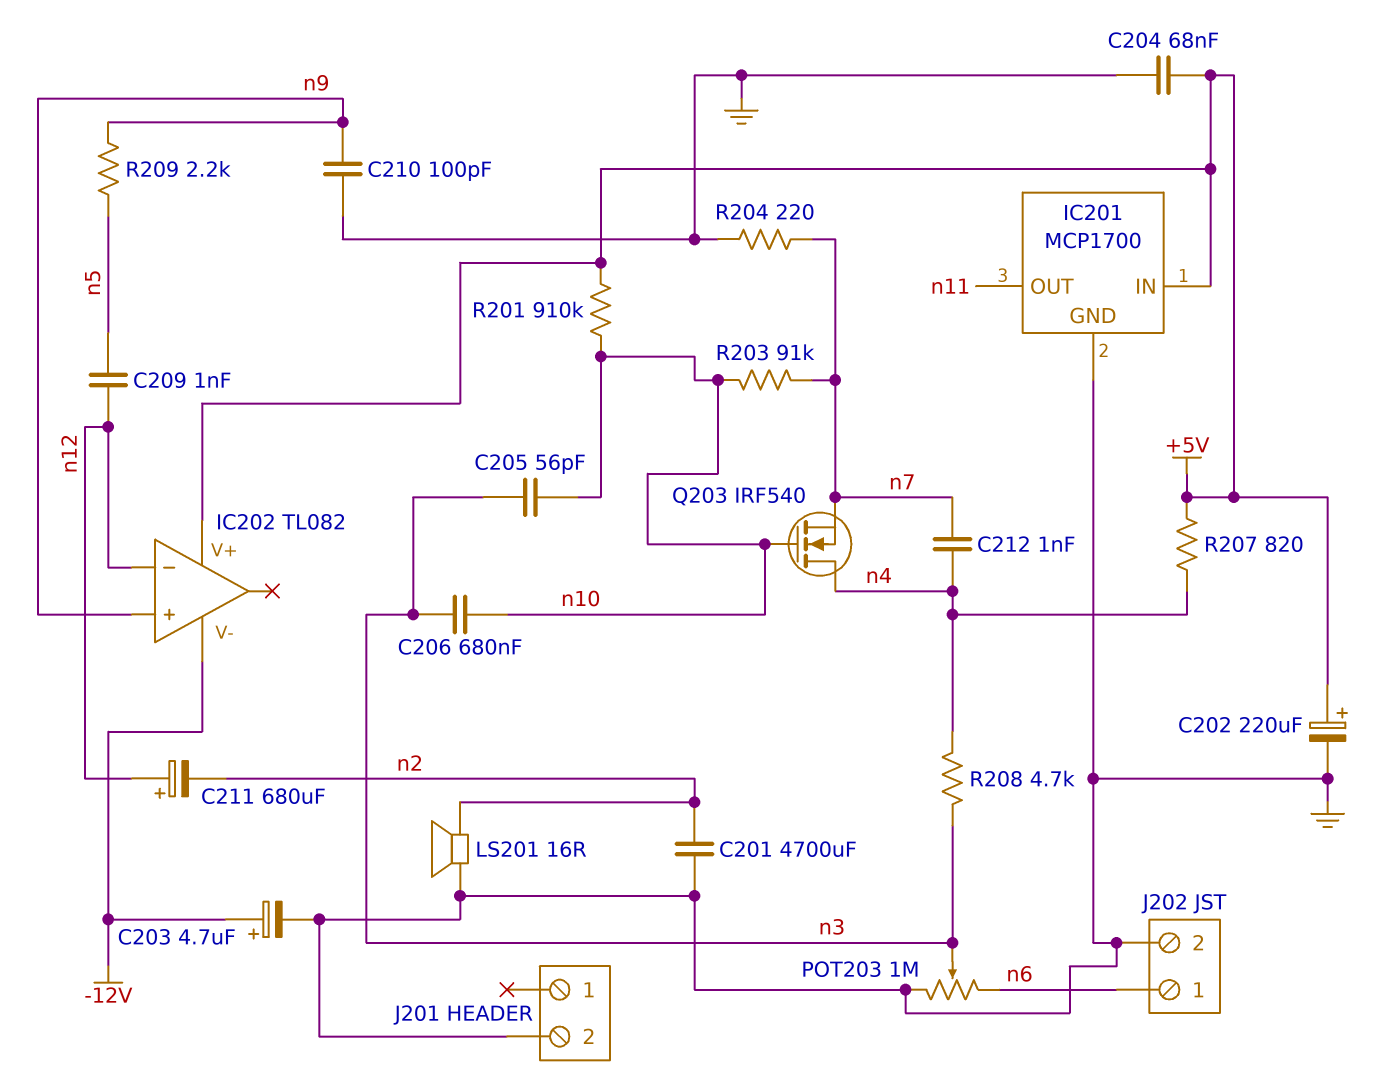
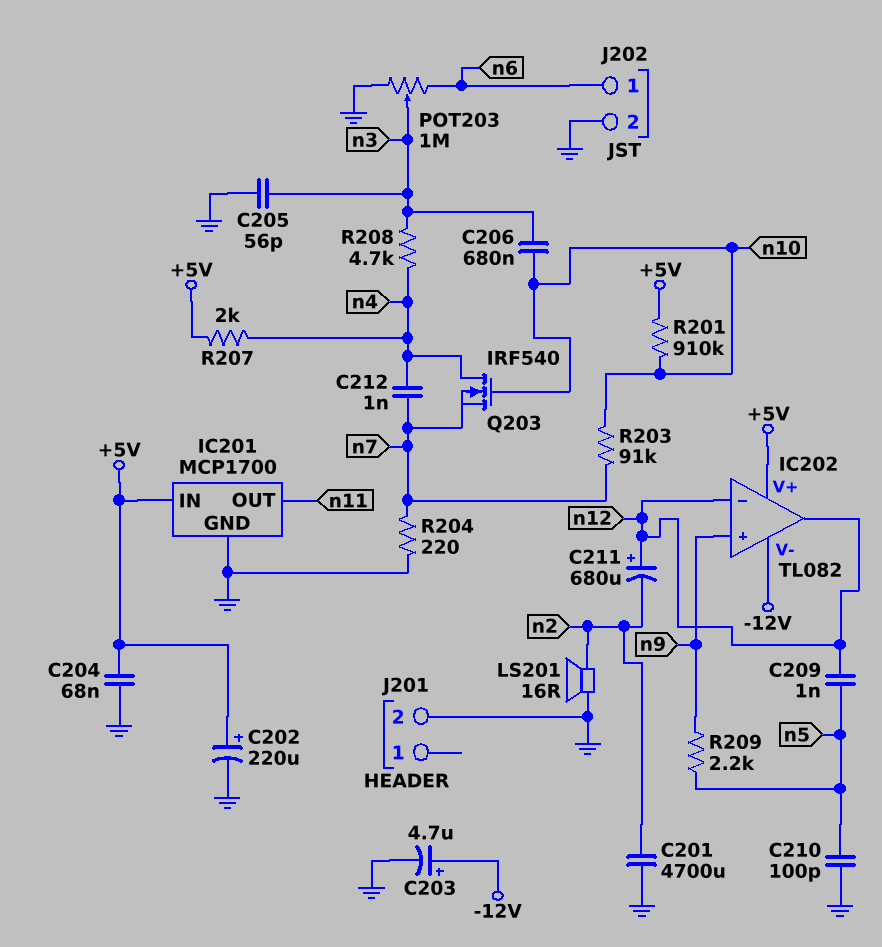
C205: 56pF (n3, n10) -> 56pF (GND, n3)
C210: 100pF (GND, n9) -> 100pF (GND, n5)
IC202 pin out: none -> n12
R207: 820 (+5V, n4) -> 2k (+5V, n4)

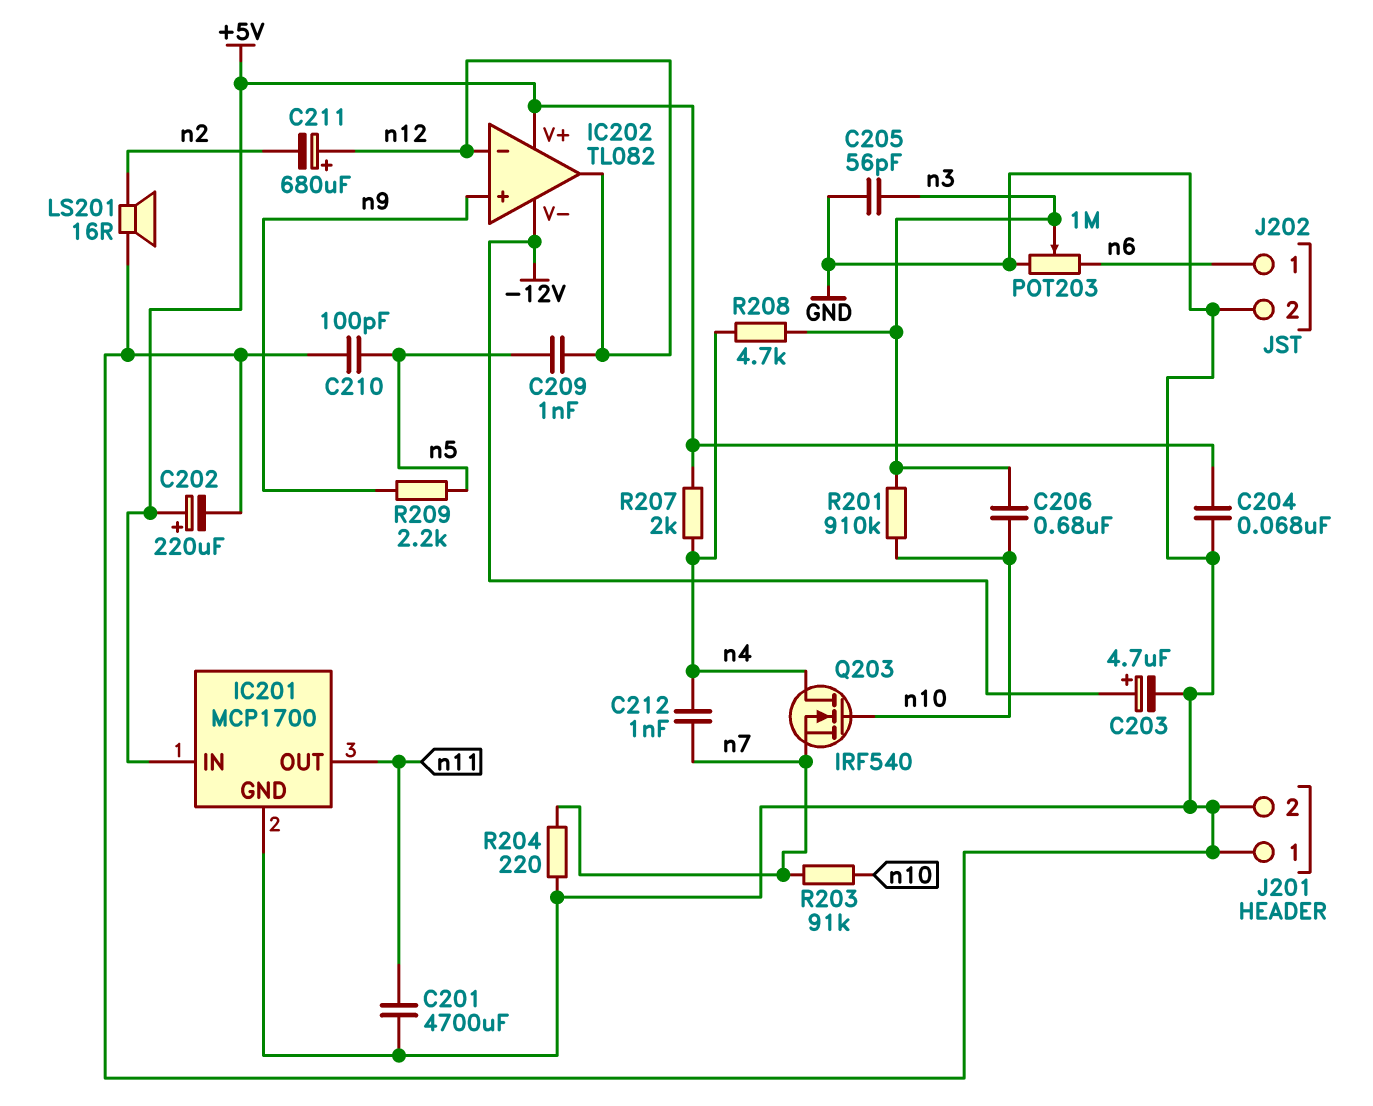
C201: 4700uF (GND, n2) -> 4700uF (GND, n11)
J201 pin 1: none -> GND
R201: 910k (+5V, n10) -> 910k (n3, n10)

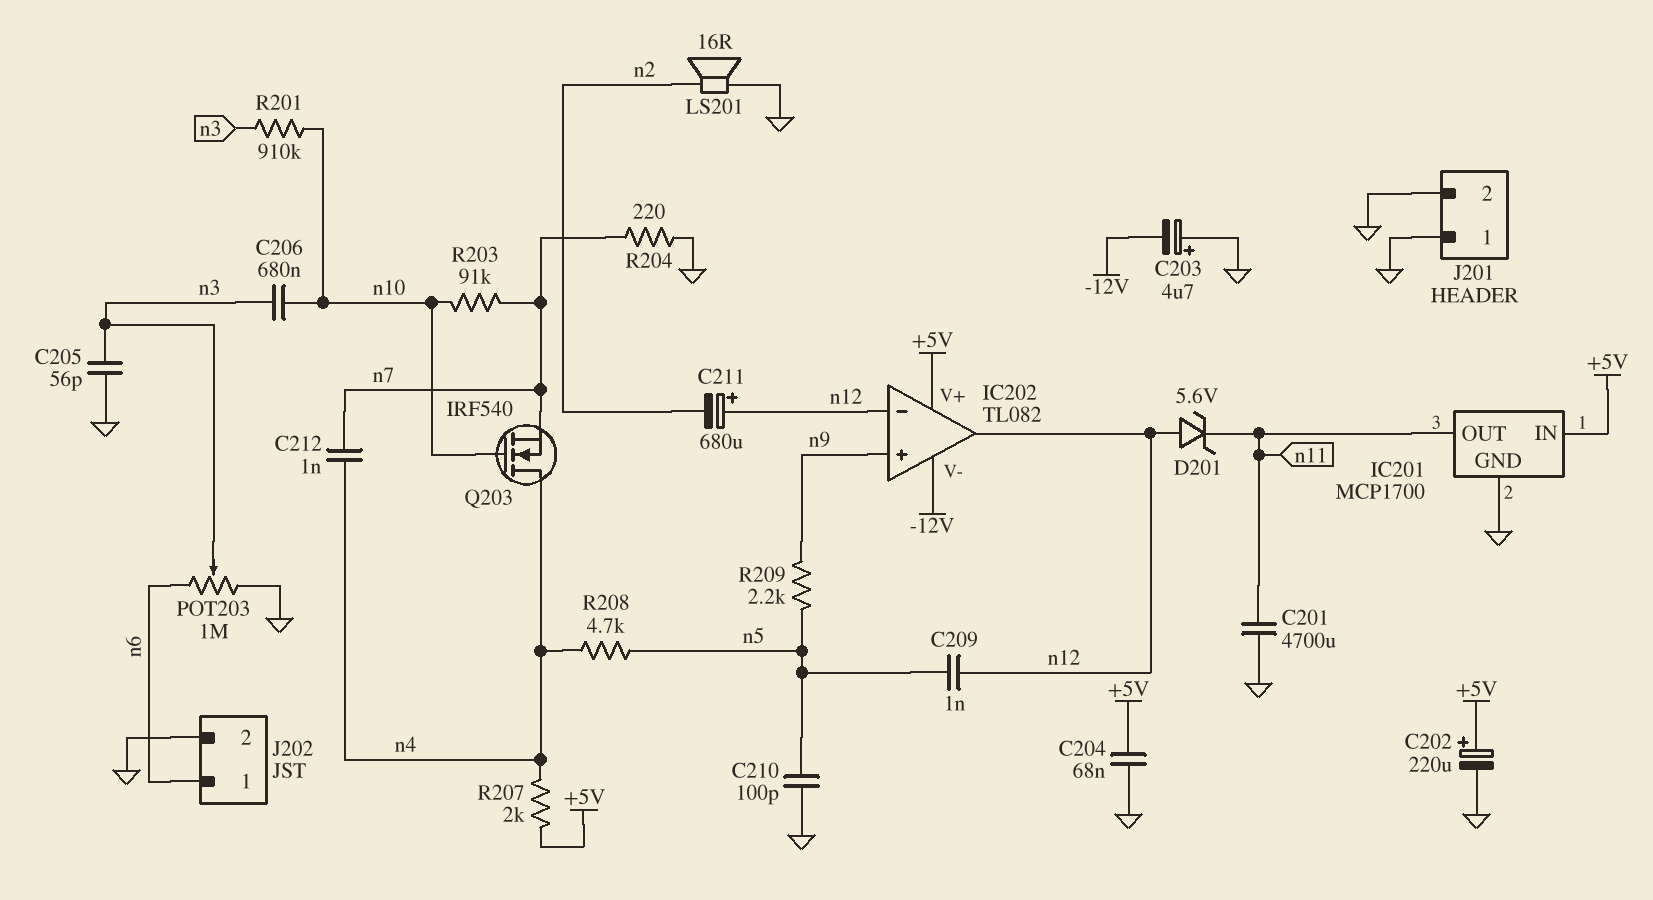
C203: 4.7uF (plus -12V, minus GND) -> 4.7uF (plus GND, minus -12V)
D201: none -> zener 5.6V (A n12, K n11)
R208: 4.7k (n3, n4) -> 4.7k (n4, n5)

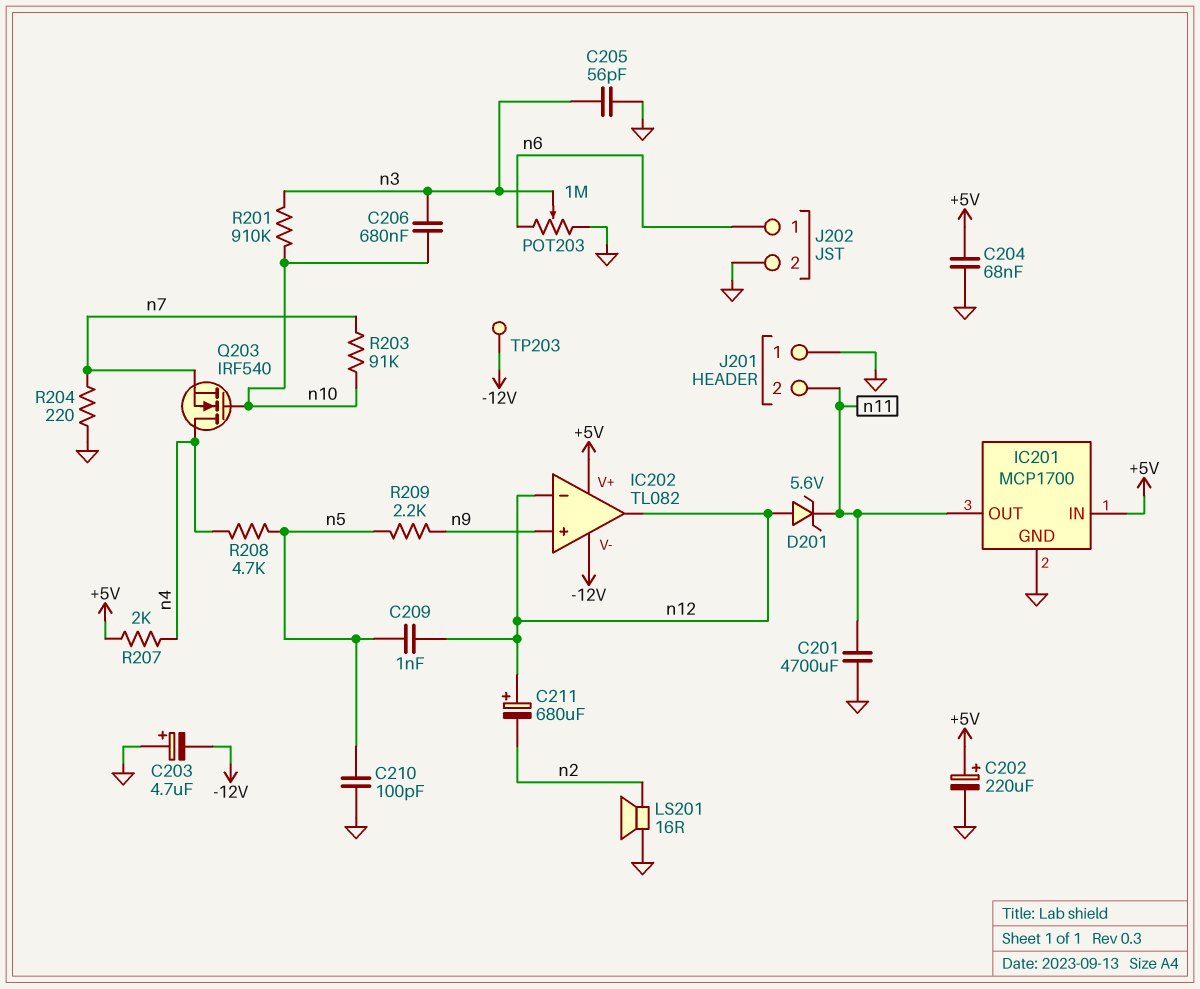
C212: 1nF (n4, n7) -> none
J201 pin 2: GND -> n11
TP203: none -> test point (-12V)

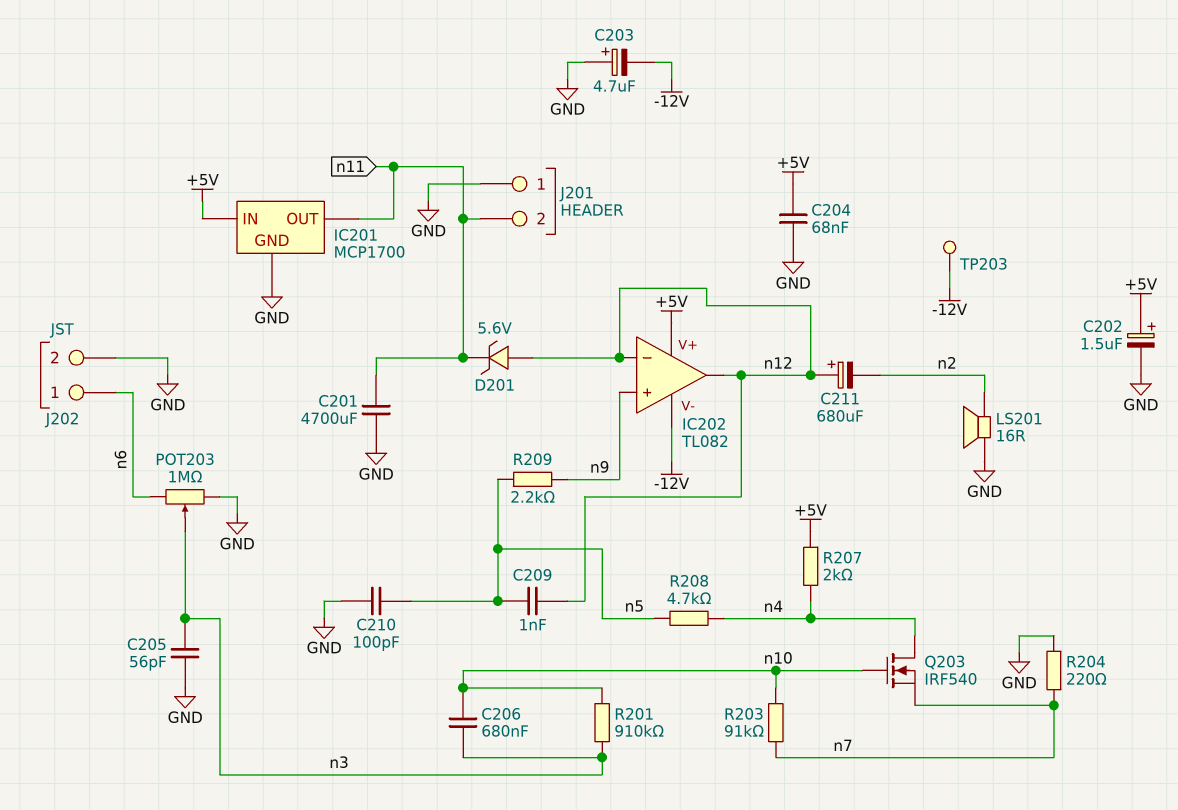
C202: 220uF (plus +5V, minus GND) -> 1.5uF (plus +5V, minus GND)

